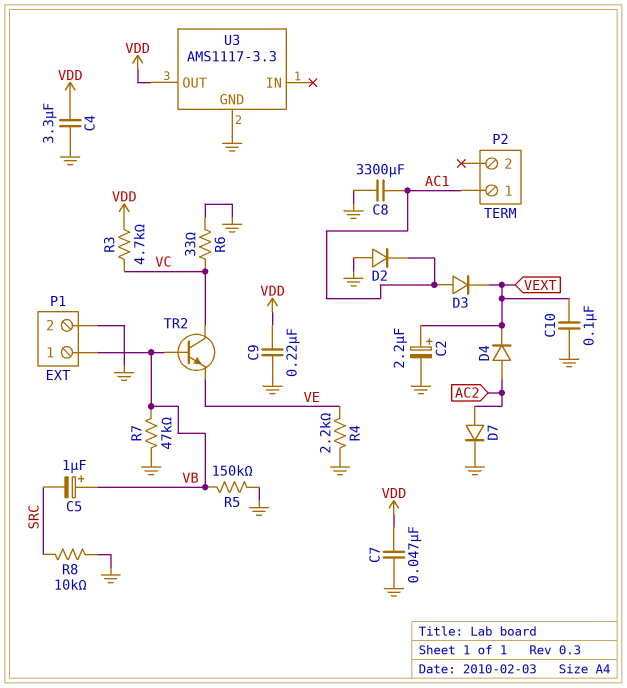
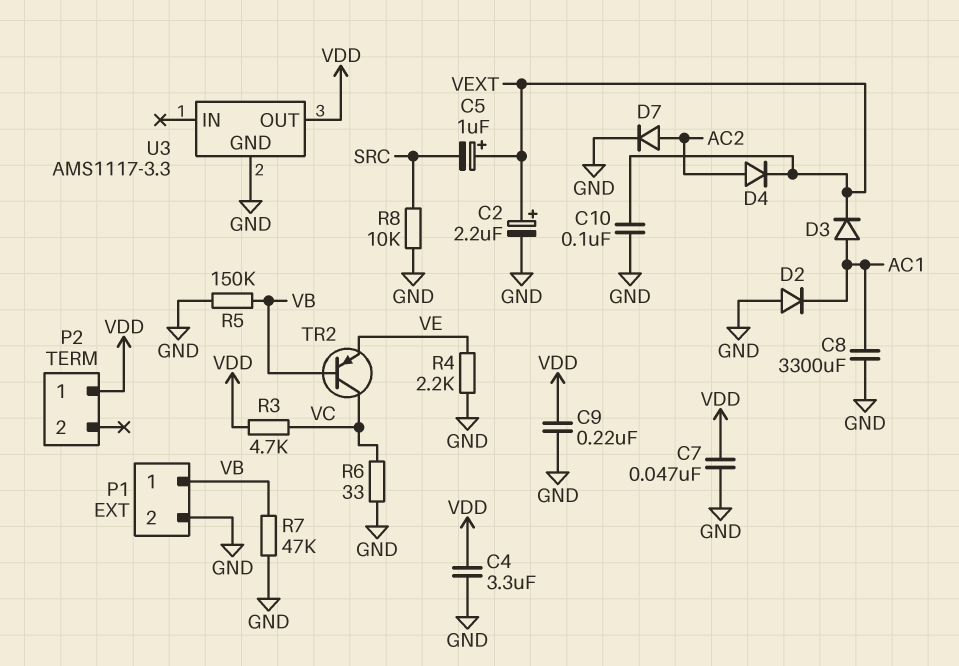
C5: 1uF (plus VB, minus SRC) -> 1uF (plus VEXT, minus SRC)
P2 pin 1: AC1 -> VDD
TR2: NPN (B VB, C VC, E VE) -> PNP (B VB, C VC, E VE)

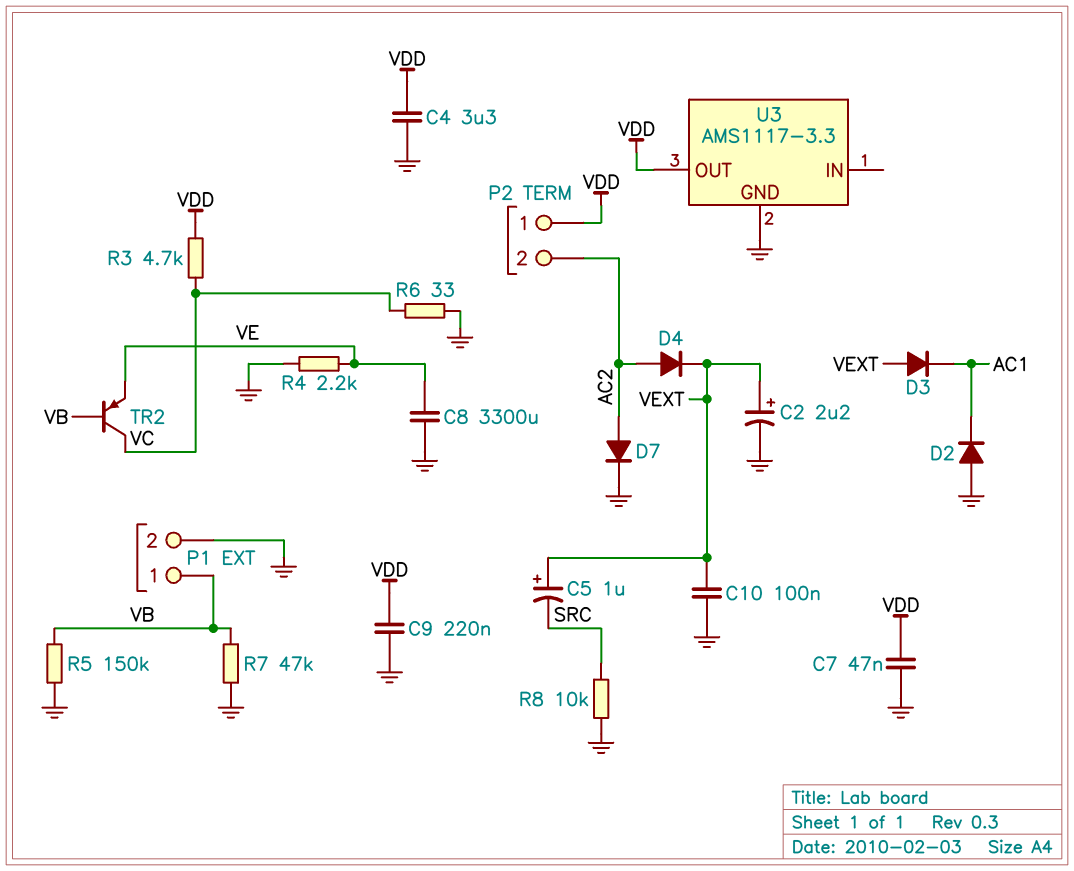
C8: 3300uF (AC1, GND) -> 3300uF (GND, VE)
D3: diode (A AC1, K VEXT) -> diode (A VEXT, K AC1)
P2 pin 2: none -> AC2

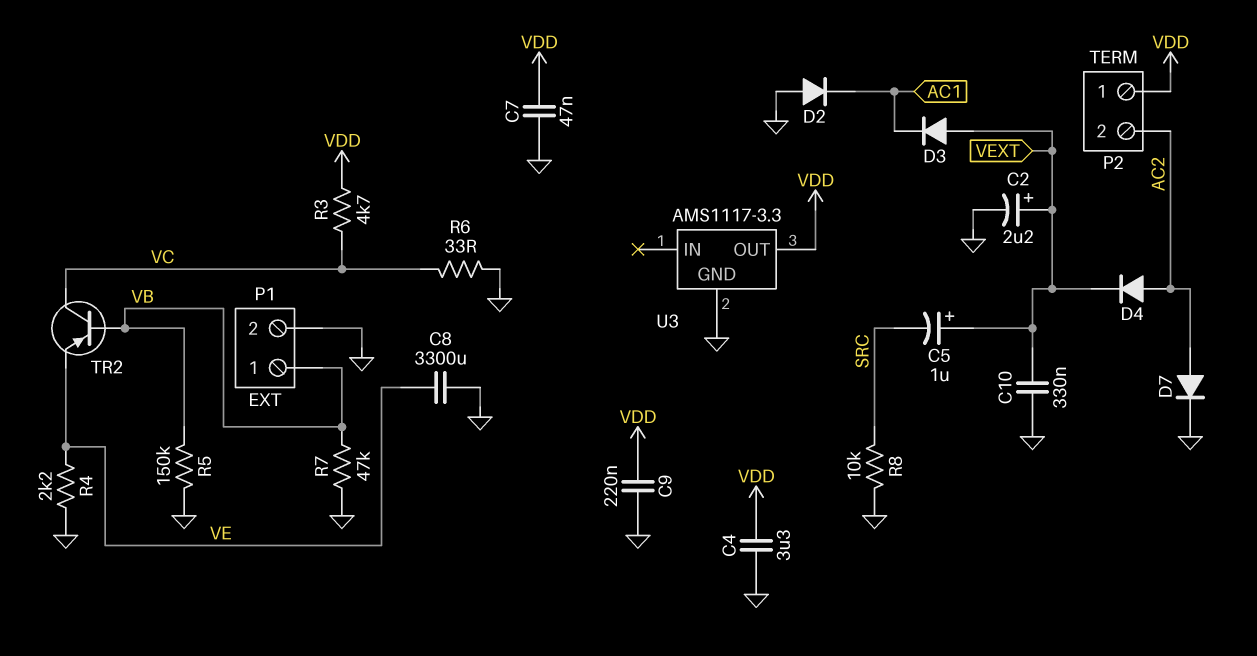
C10: 100nF (GND, VEXT) -> 330nF (GND, VEXT)

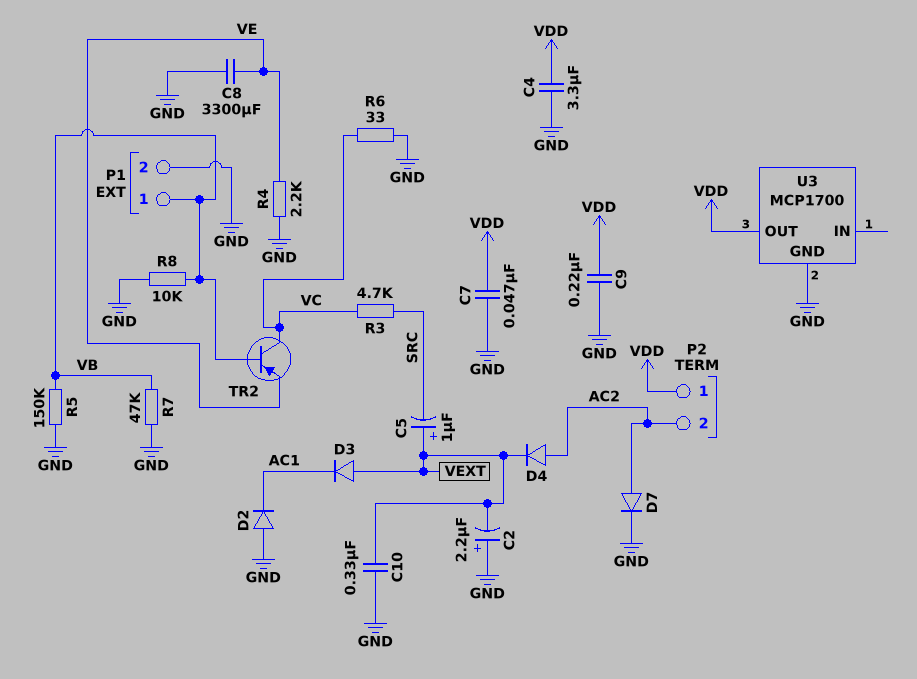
C2: 2.2uF (plus VEXT, minus GND) -> 2.2uF (plus GND, minus VEXT)
R3: 4.7k (VC, VDD) -> 4.7k (SRC, VC)
R8: 10k (GND, SRC) -> 10k (GND, VB)
U3: AMS1117-3.3 -> MCP1700

